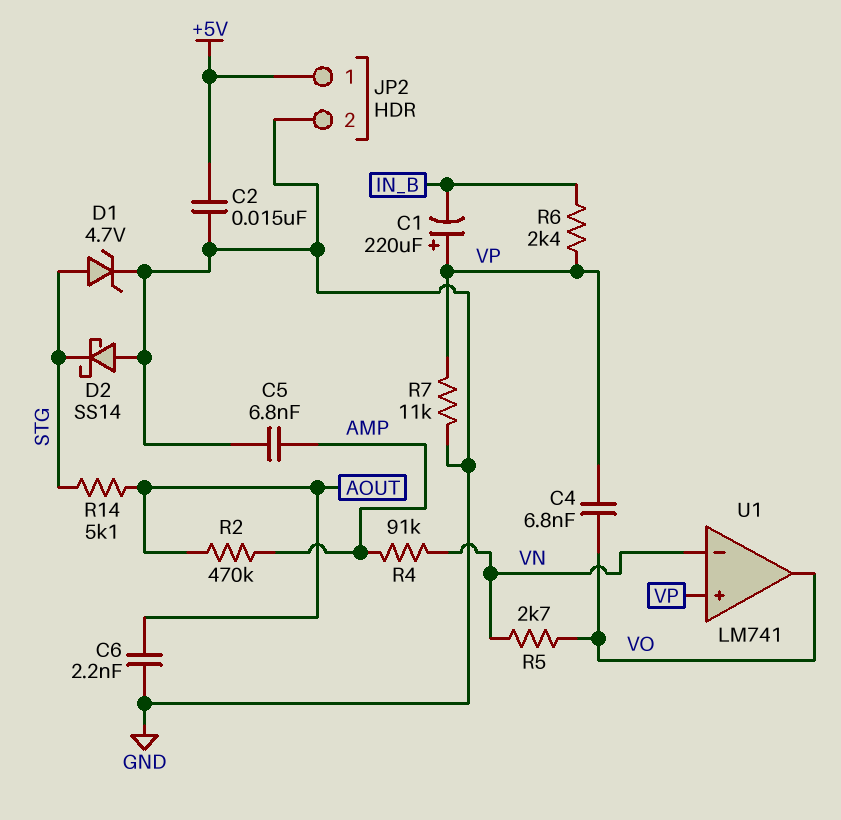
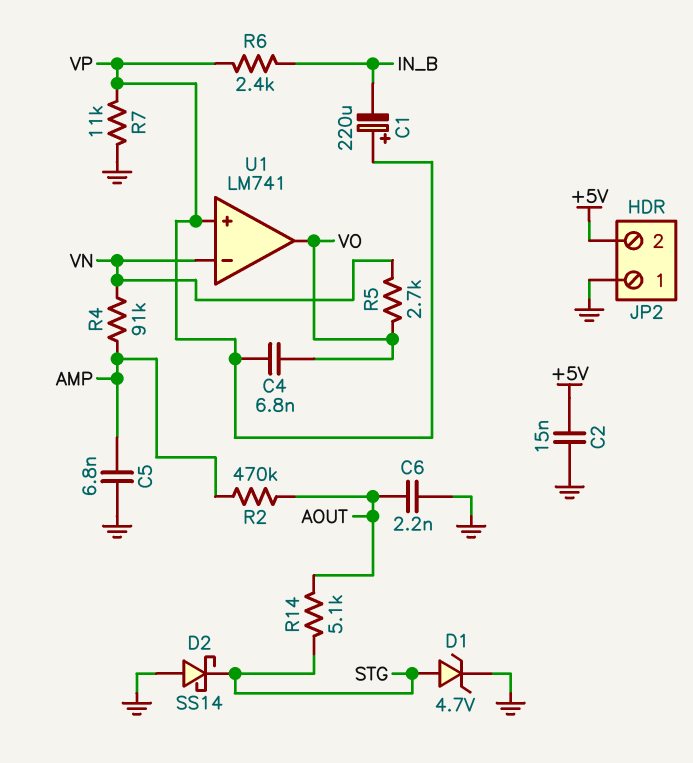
JP2 pin 1: +5V -> GND
JP2 pin 2: GND -> +5V

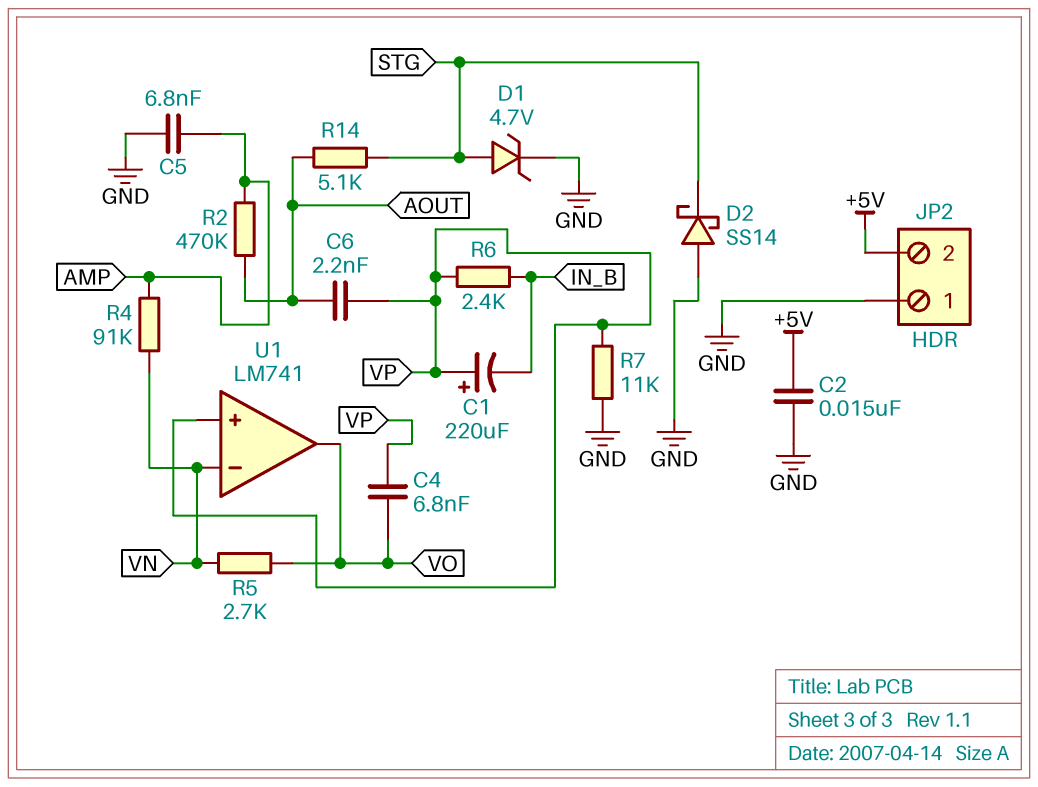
C6: 2.2nF (AOUT, GND) -> 2.2nF (AOUT, VP)

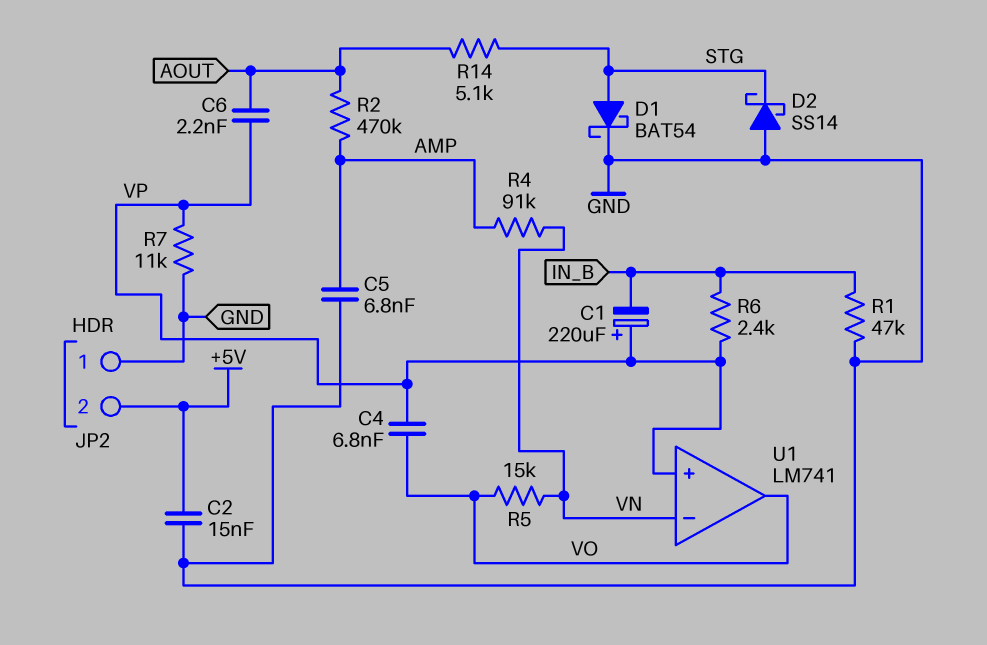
D1: zener 4.7V (A STG, K GND) -> schottky BAT54 (A STG, K GND)
R1: none -> 47k (GND, IN_B)
R5: 2.7k (VN, VO) -> 15k (VN, VO)

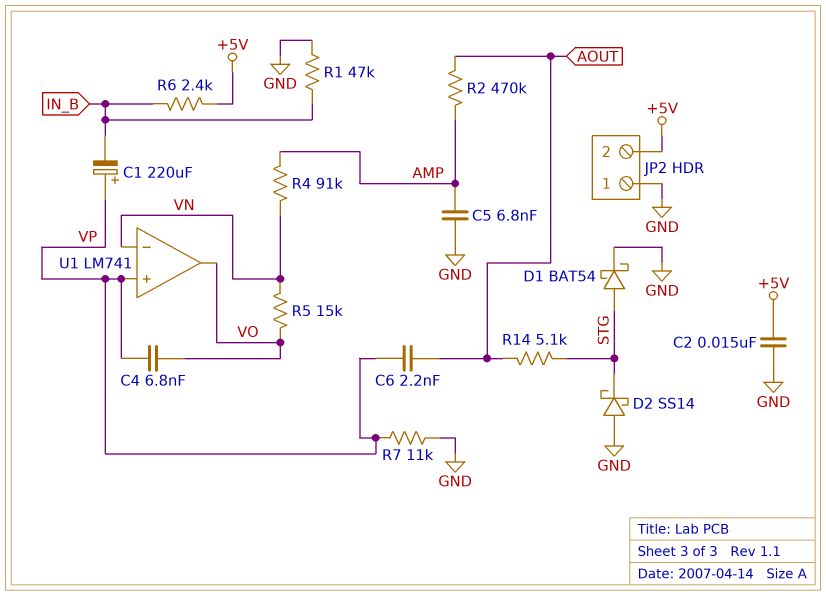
R6: 2.4k (IN_B, VP) -> 2.4k (+5V, IN_B)

